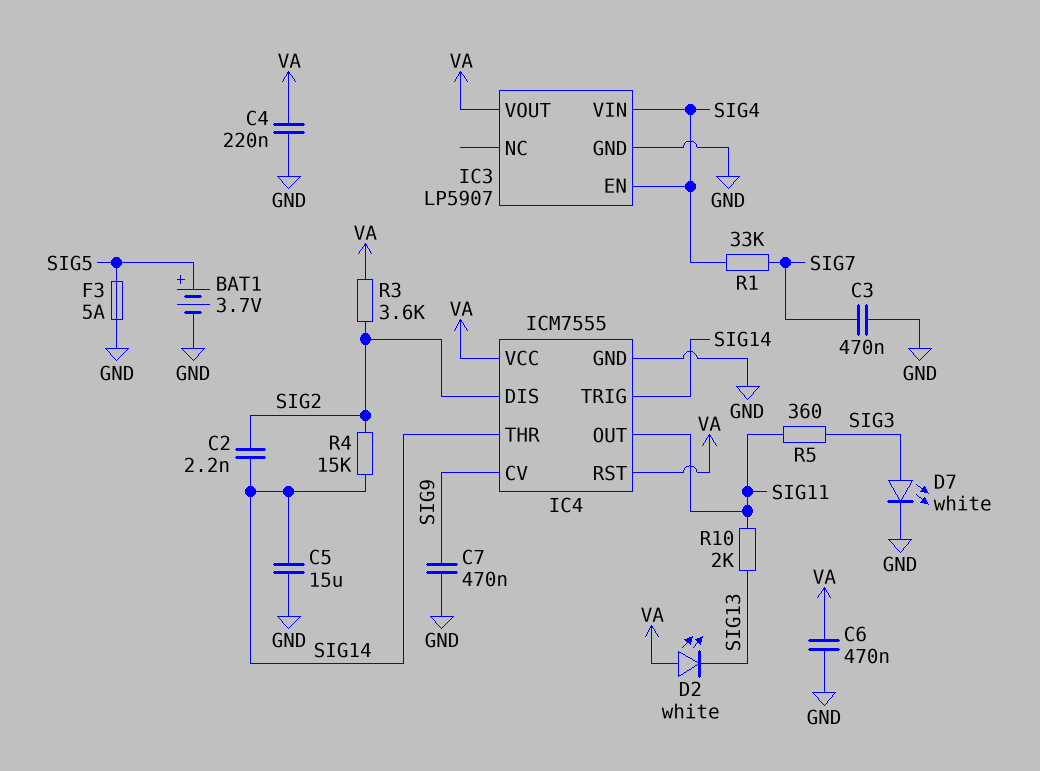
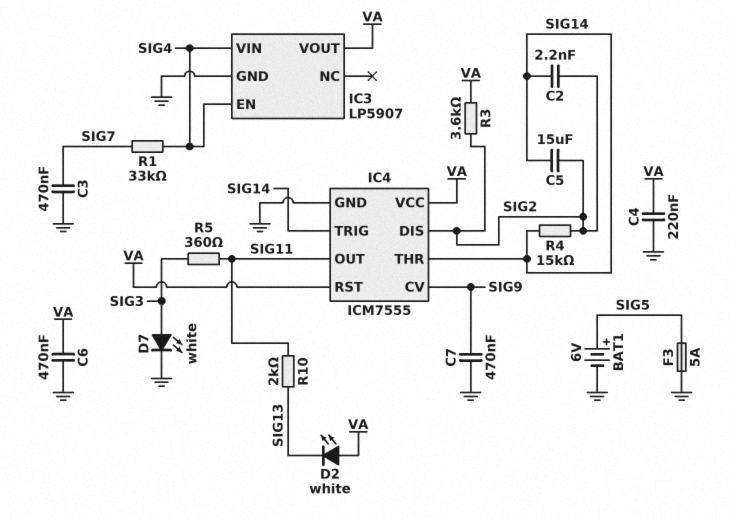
BAT1: 3.7V (plus SIG5, minus GND) -> 6V (plus SIG5, minus GND)
C5: 15uF (GND, SIG14) -> 15uF (SIG2, SIG14)

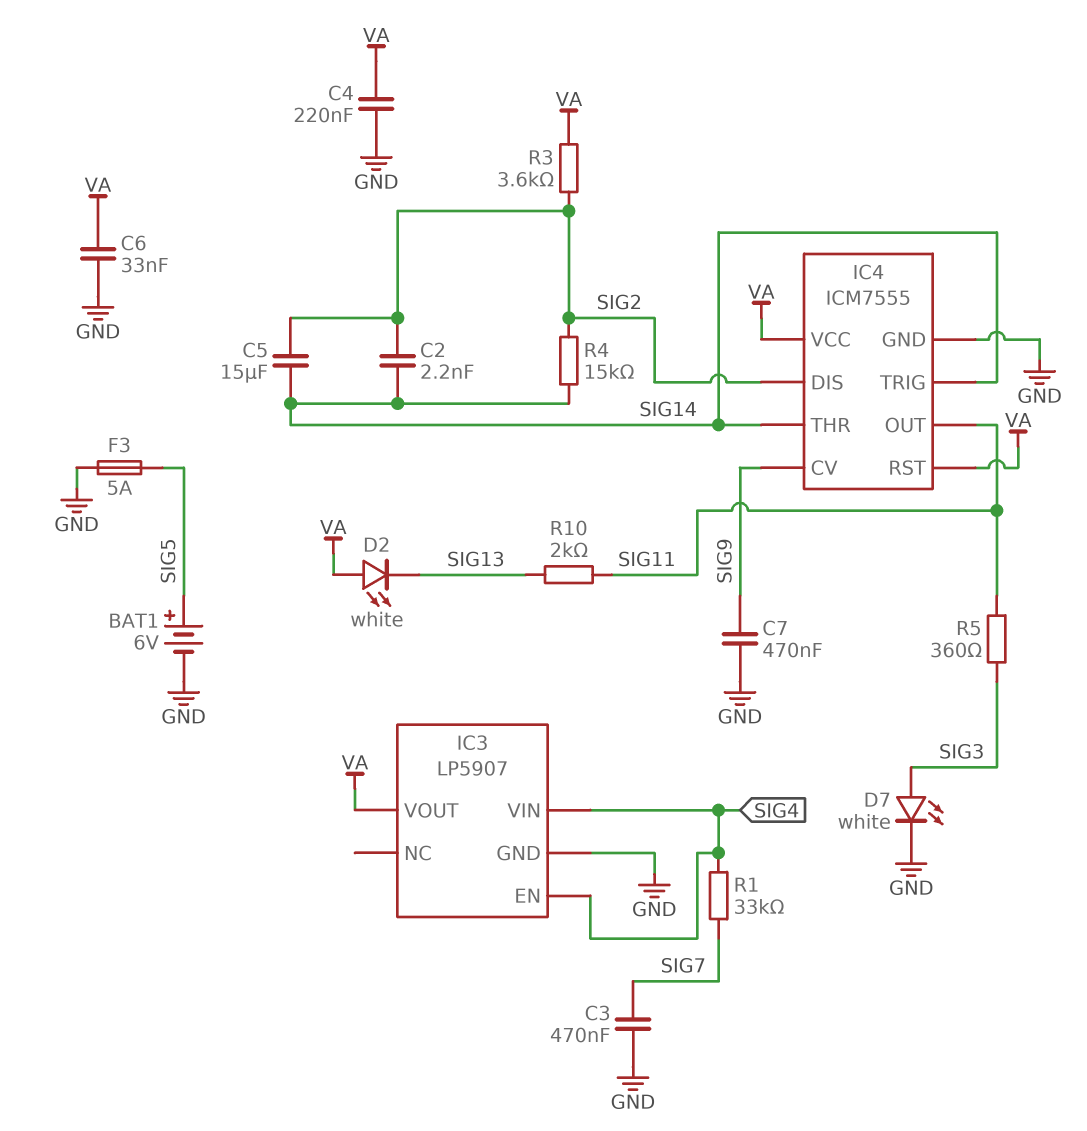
C6: 470nF (GND, VA) -> 33nF (GND, VA)

